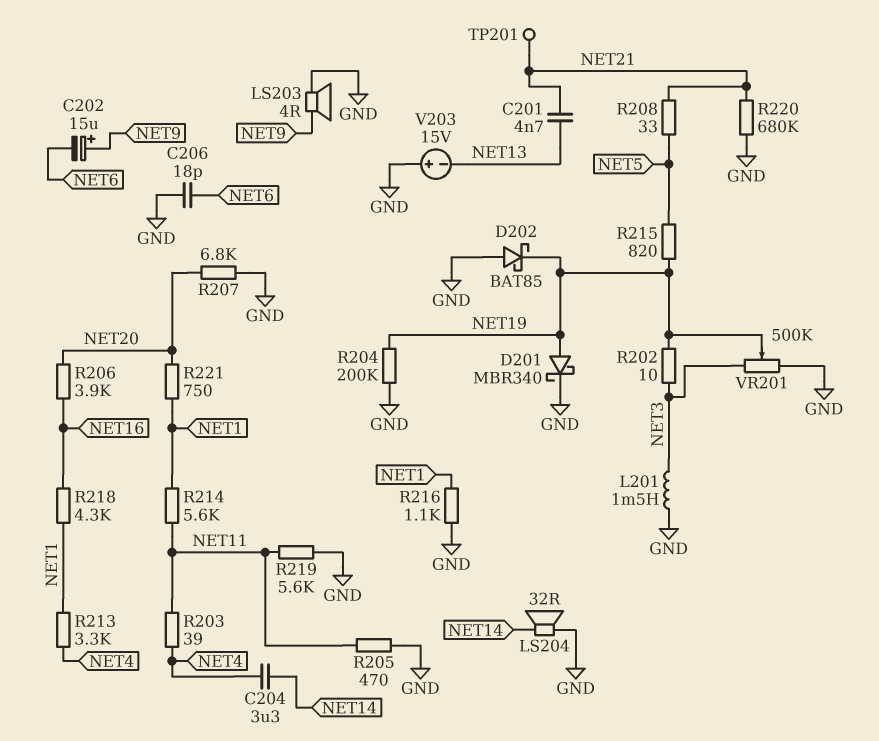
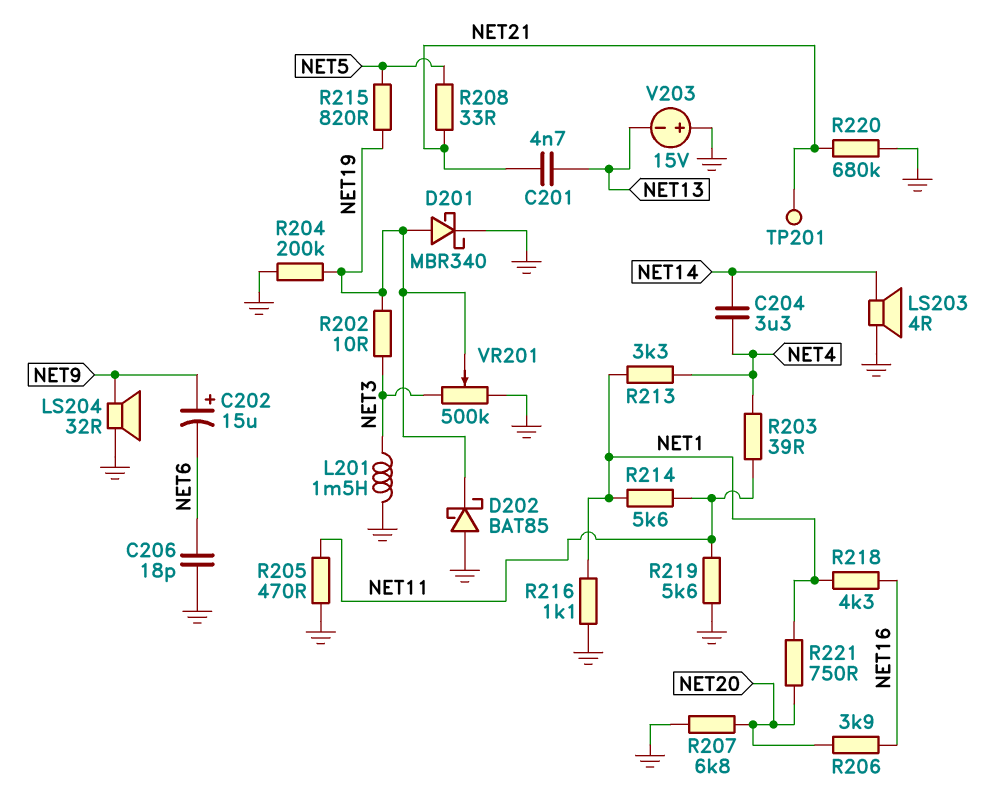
LS203: speaker 4R (GND, NET9) -> speaker 4R (GND, NET14)
LS204: speaker 32R (GND, NET14) -> speaker 32R (GND, NET9)

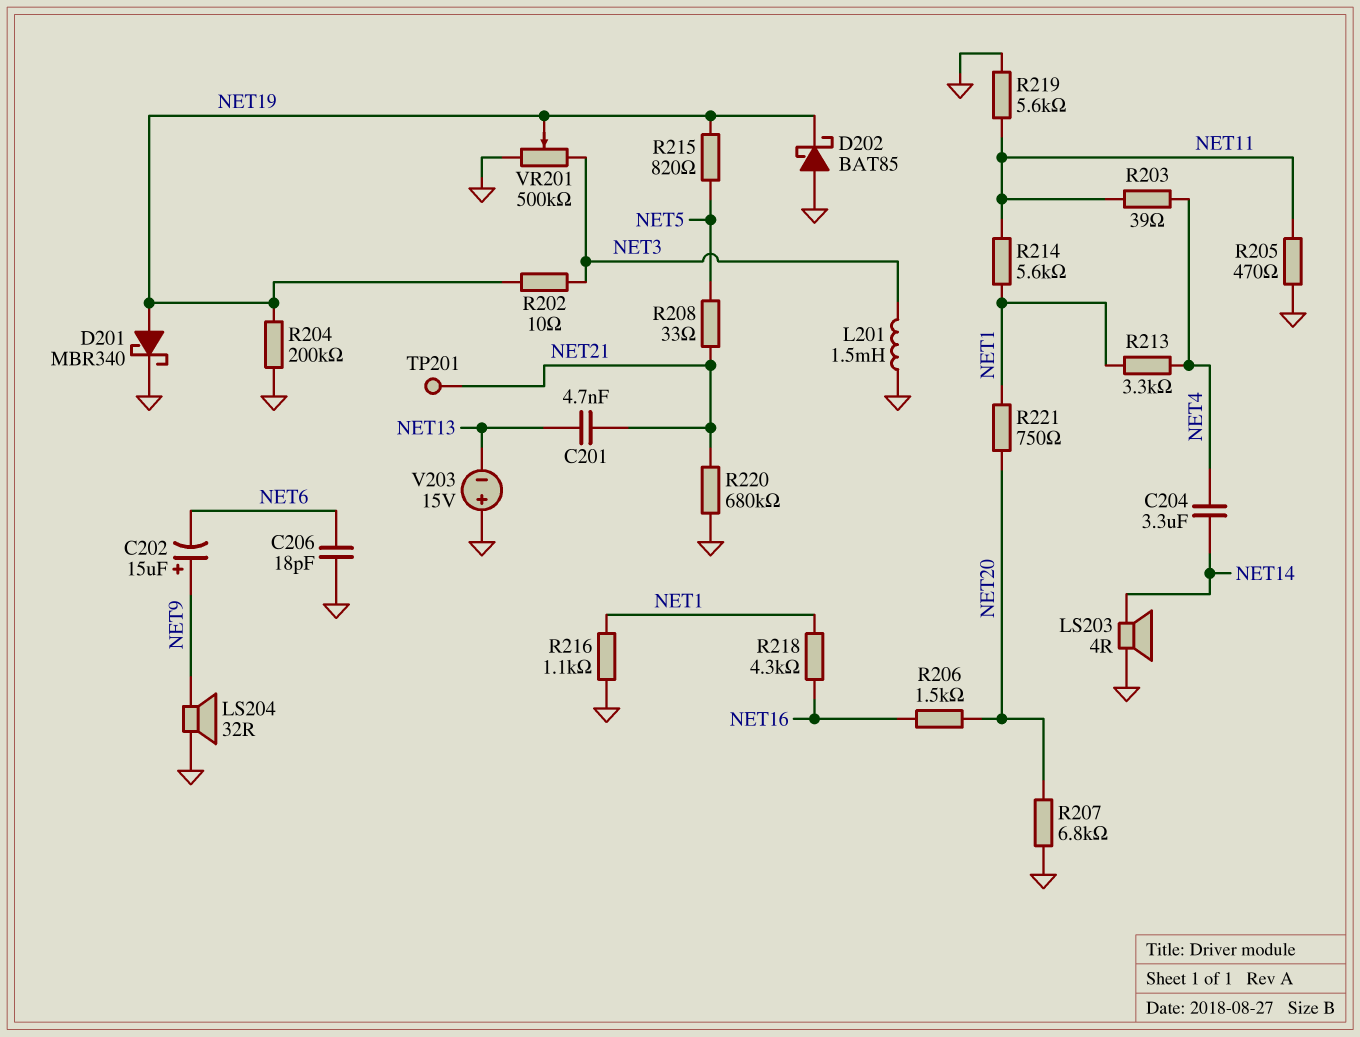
R206: 3.9k (NET16, NET20) -> 1.5k (NET16, NET20)

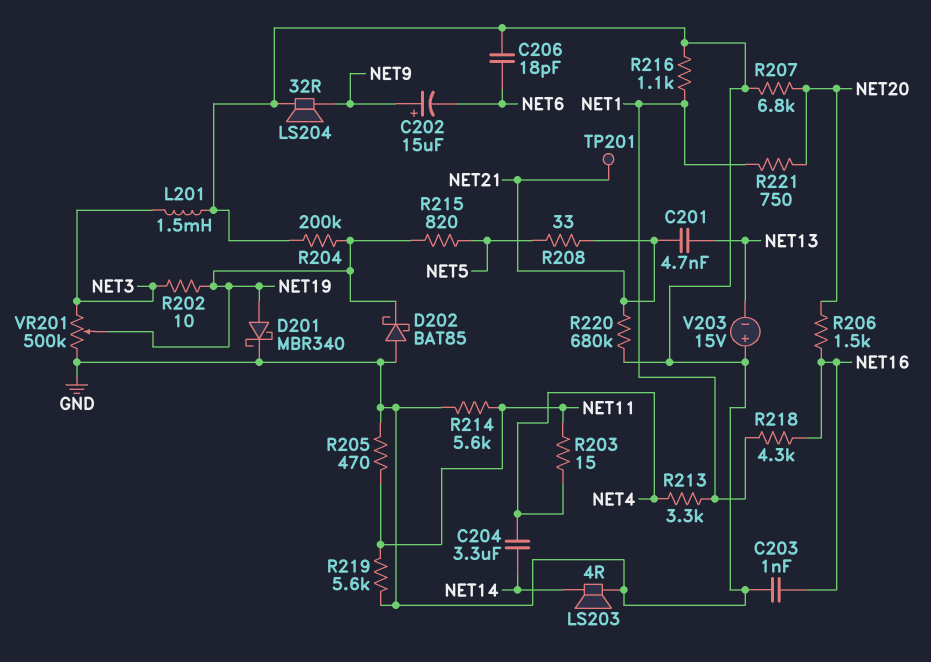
C203: none -> 1nF (GND, NET16)
R203: 39 (NET4, NET11) -> 15 (NET4, NET11)
R214: 5.6k (NET1, NET11) -> 5.6k (GND, NET11)

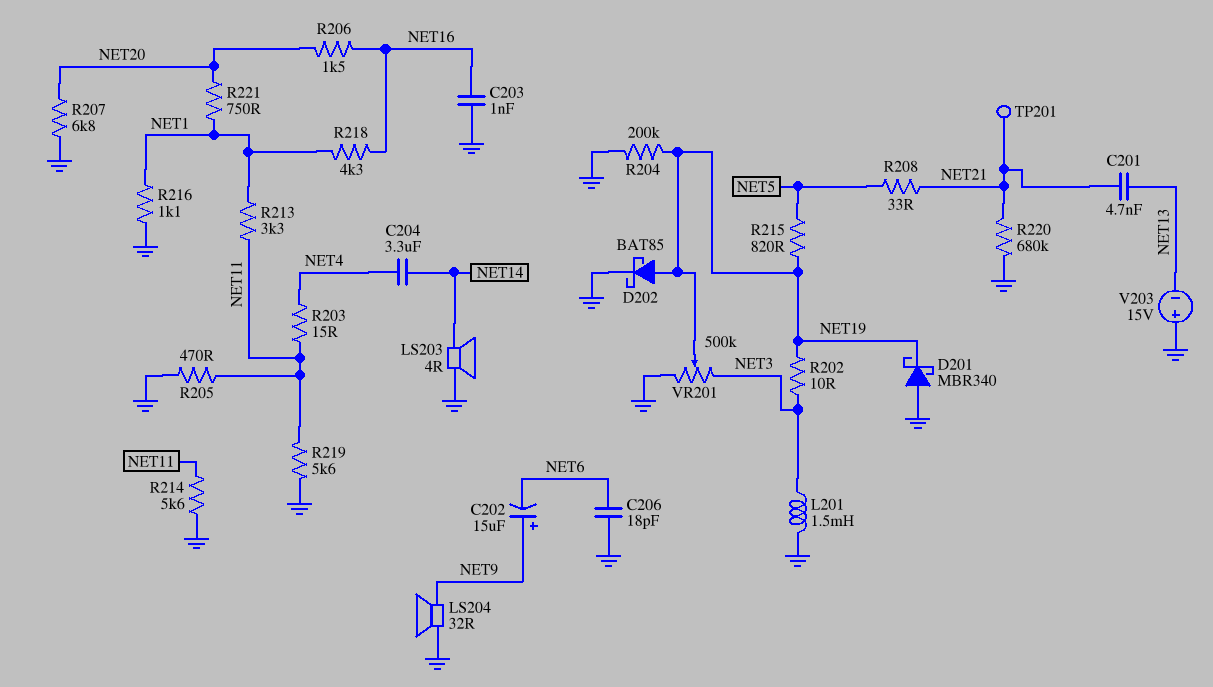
D201: schottky MBR340 (A NET19, K GND) -> schottky MBR340 (A GND, K NET19)
D202: schottky BAT85 (A GND, K NET19) -> schottky BAT85 (A NET19, K GND)
R213: 3.3k (NET1, NET4) -> 3.3k (NET1, NET11)

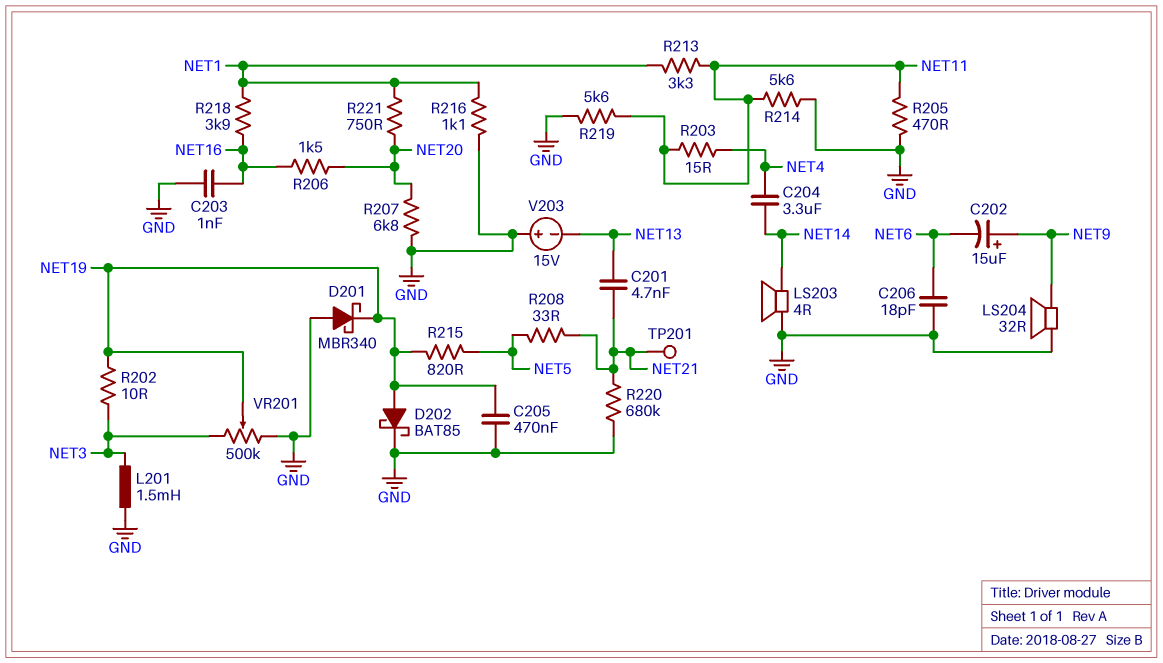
C205: none -> 470nF (GND, NET19)
R204: 200k (GND, NET19) -> none
R218: 4.3k (NET1, NET16) -> 3.9k (NET1, NET16)

